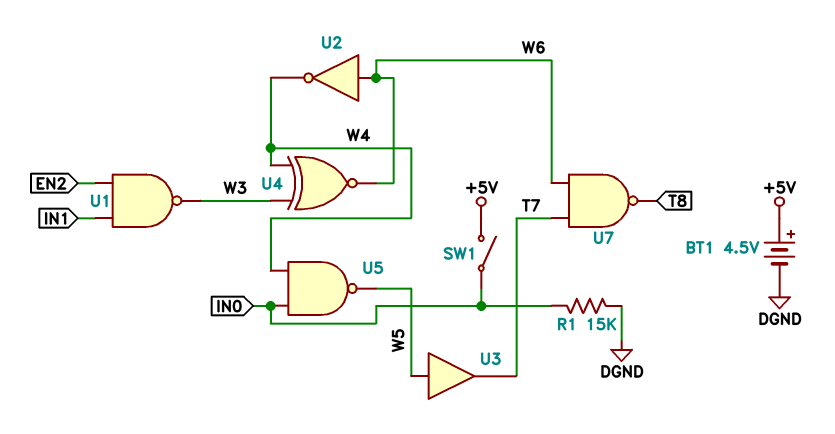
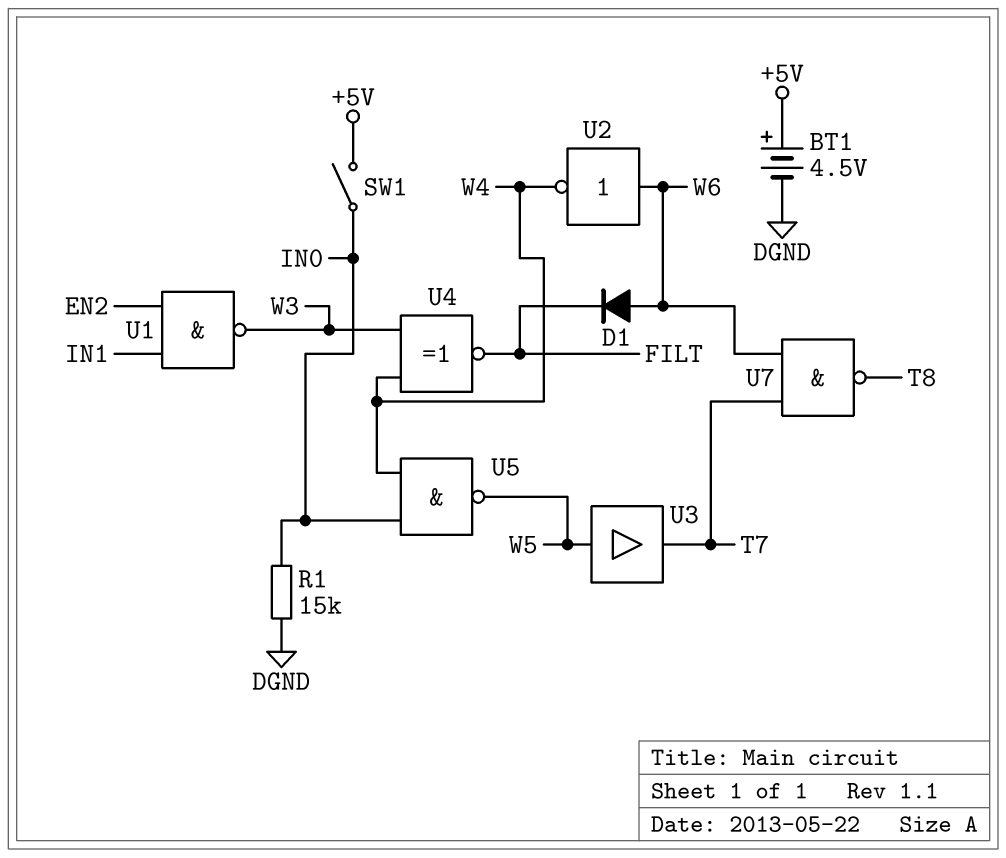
D1: none -> diode (A W6, K FILT)
U4: XNOR (in W3, in W4, out W6) -> XNOR (in W3, in W4, out FILT)

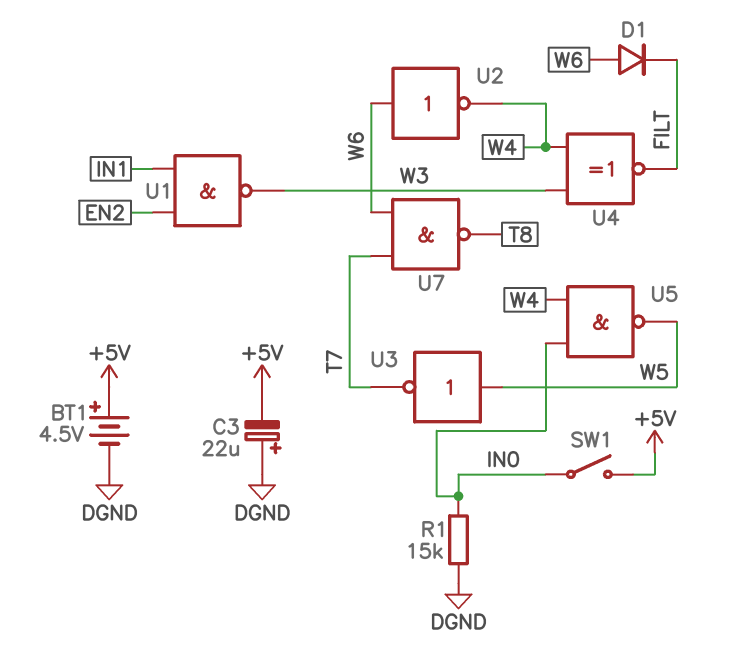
C3: none -> 22uF (plus DGND, minus +5V)
U3: buffer (in W5, out T7) -> NOT (in W5, out T7)

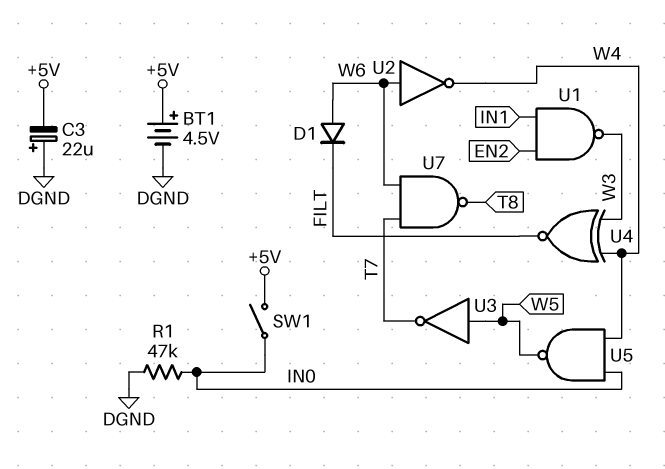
R1: 15k (DGND, IN0) -> 47k (DGND, IN0)

